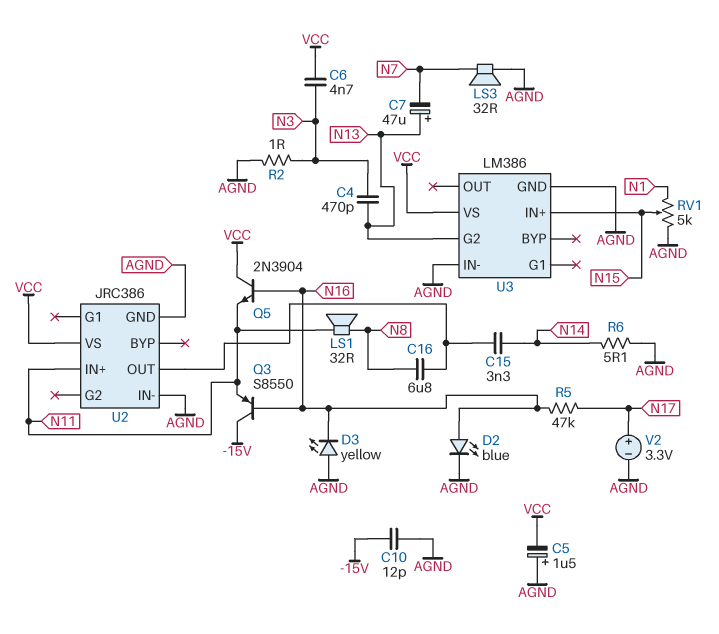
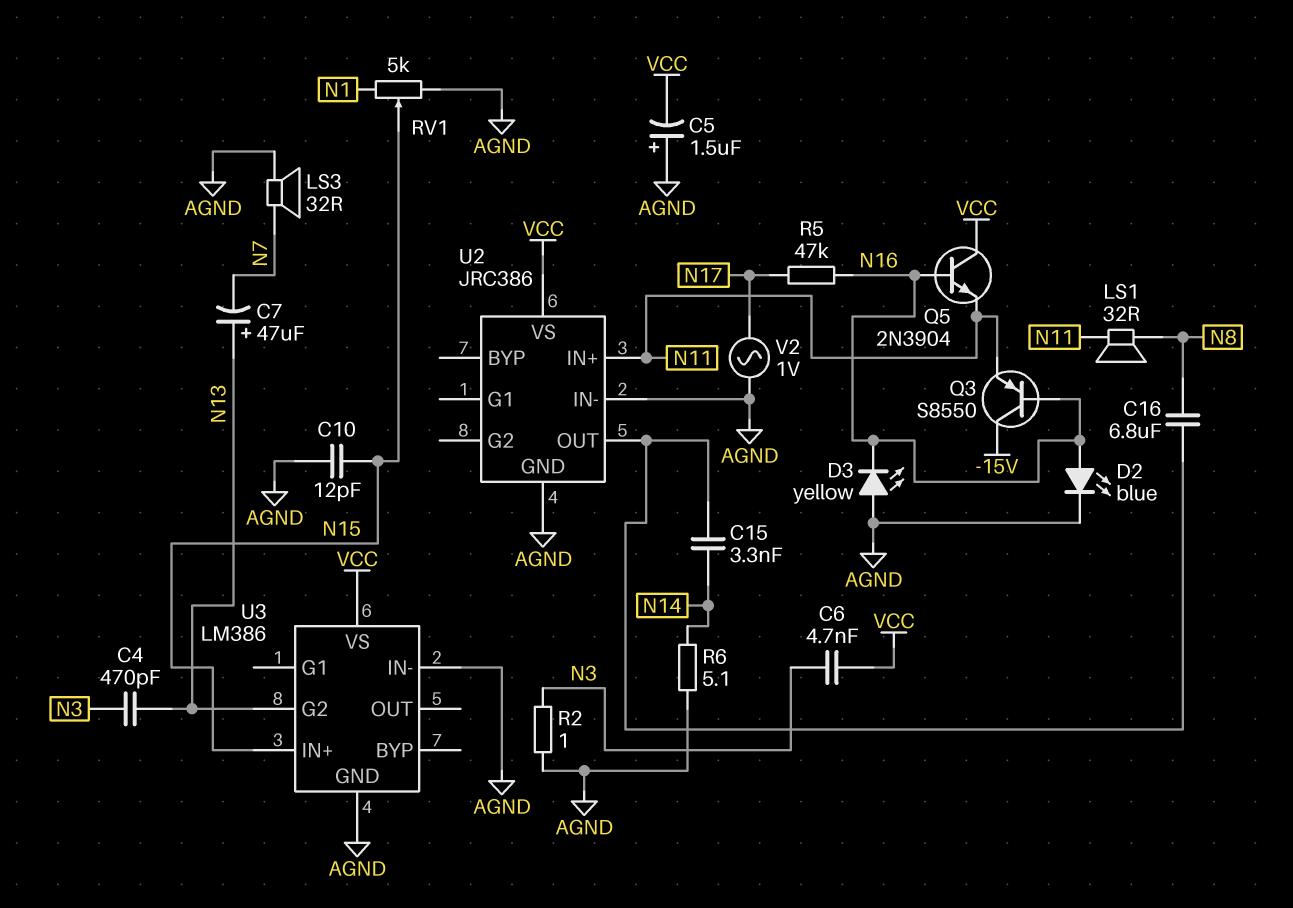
C10: 12pF (-15V, AGND) -> 12pF (AGND, N15)
V2: 3.3V (plus N17, minus AGND) -> AC 1V (AGND, N17)

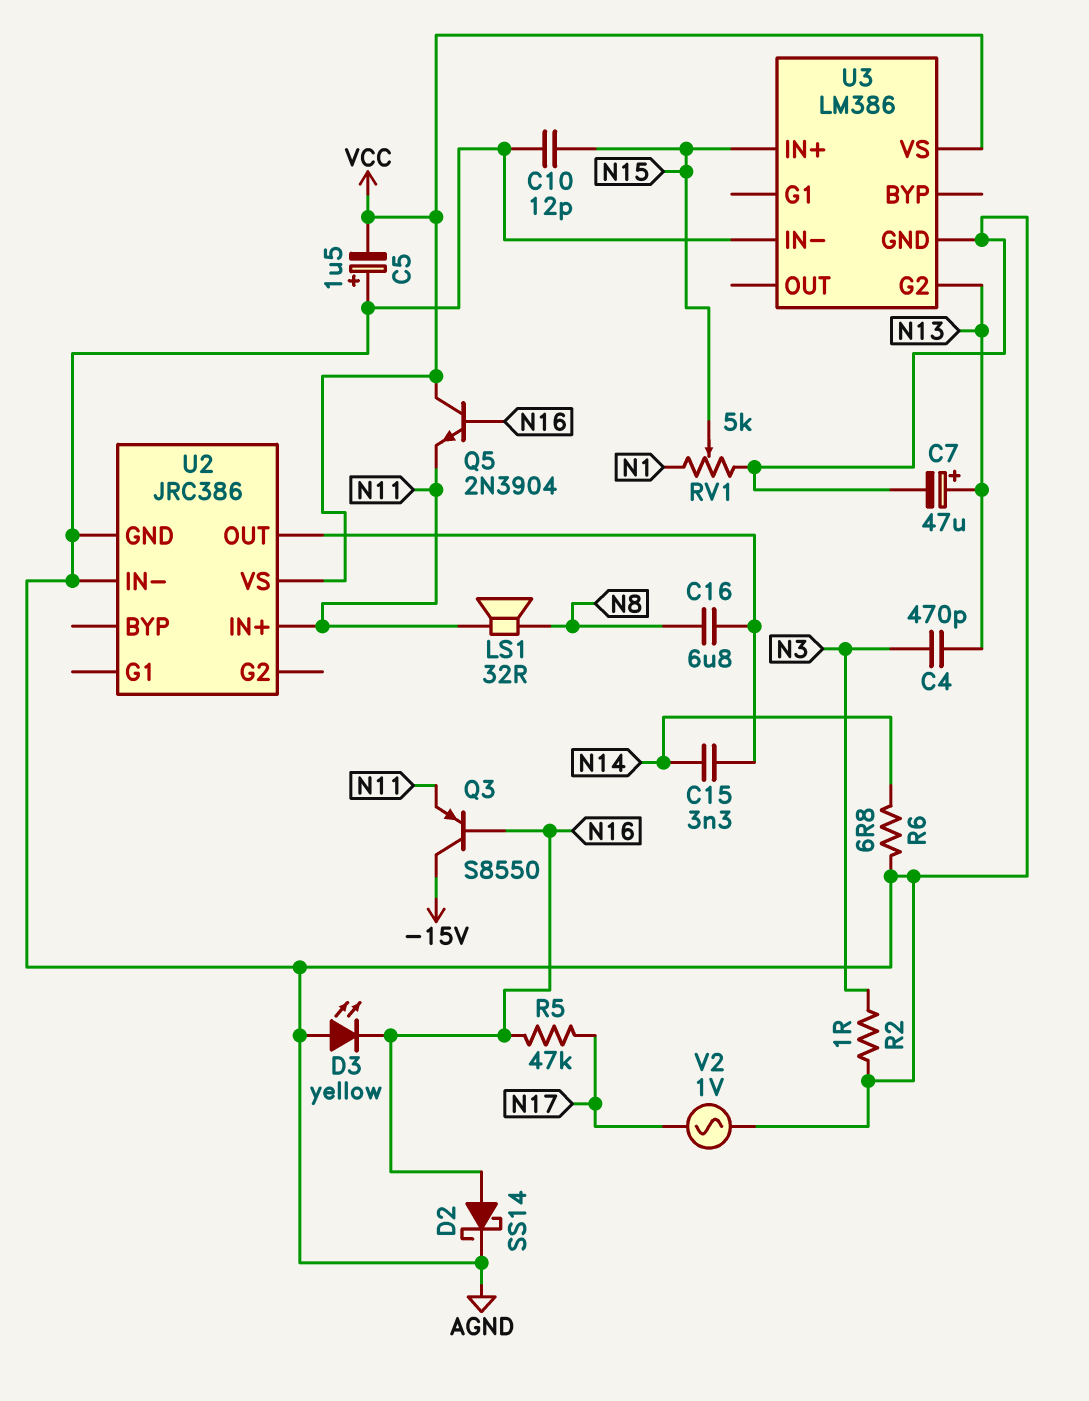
C6: 4.7nF (N3, VCC) -> none
C7: 47uF (plus N13, minus N7) -> 47uF (plus N13, minus AGND)
D2: LED blue (A N16, K AGND) -> schottky SS14 (A N16, K AGND)
LS3: speaker 32R (AGND, N7) -> none
R6: 5.1 (AGND, N14) -> 6.8 (AGND, N14)

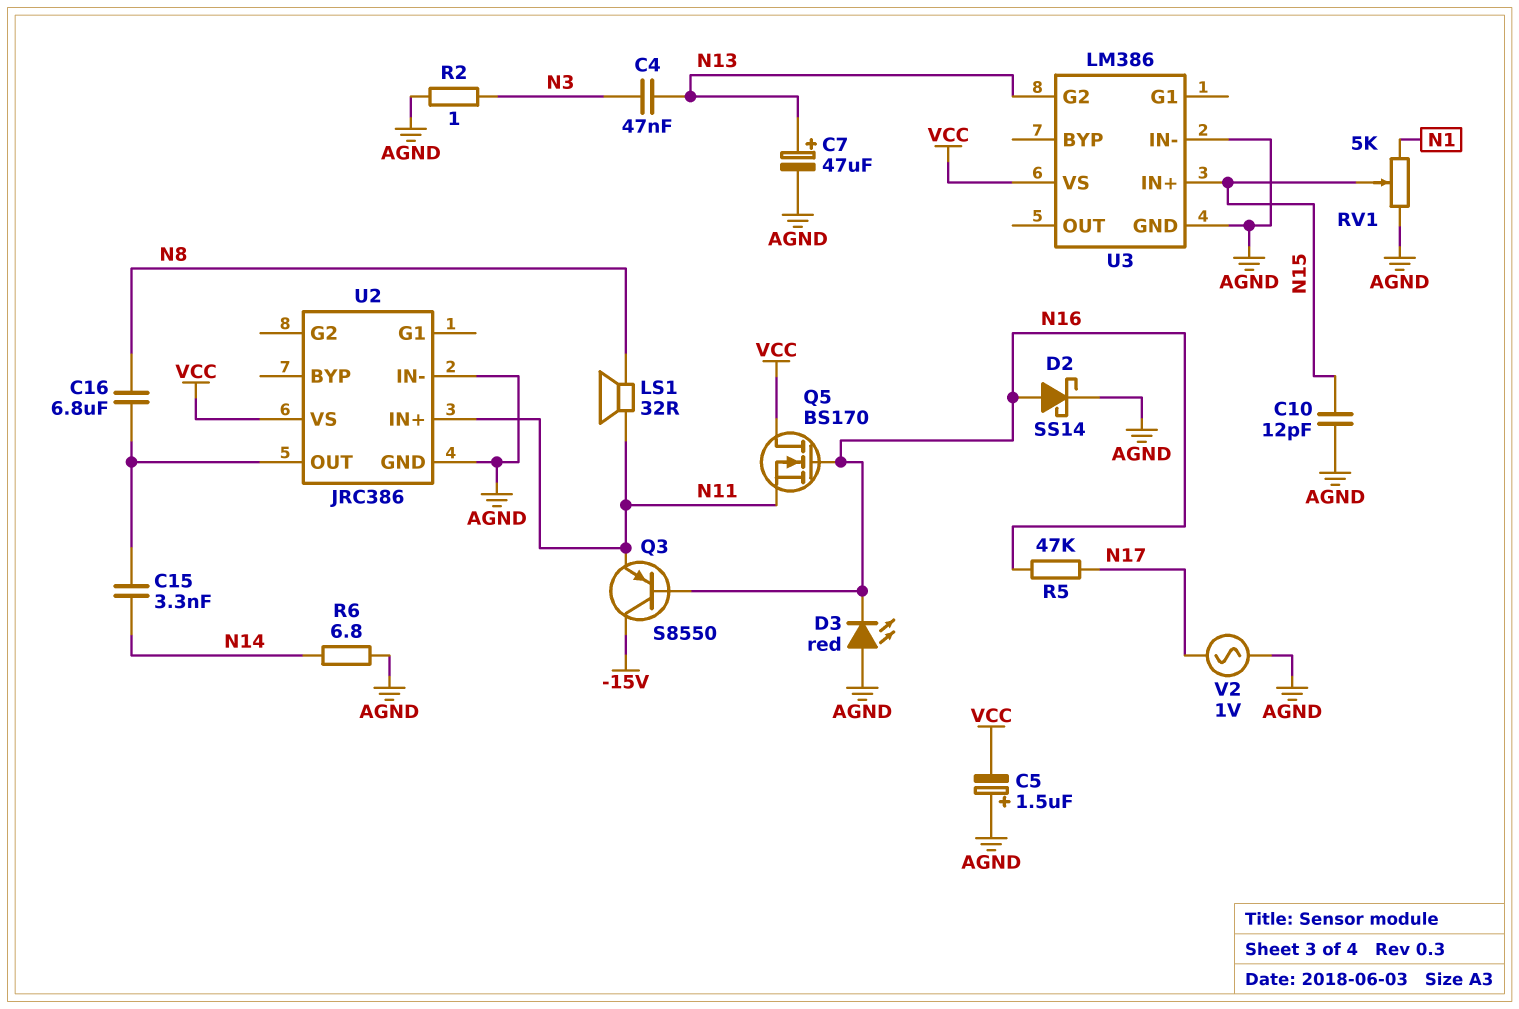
C4: 470pF (N3, N13) -> 47nF (N3, N13)
D3: LED yellow (A AGND, K N16) -> LED red (A AGND, K N16)
Q5: NPN 2N3904 (B N16, C VCC, E N11) -> NMOS BS170 (G N16, D VCC, S N11)

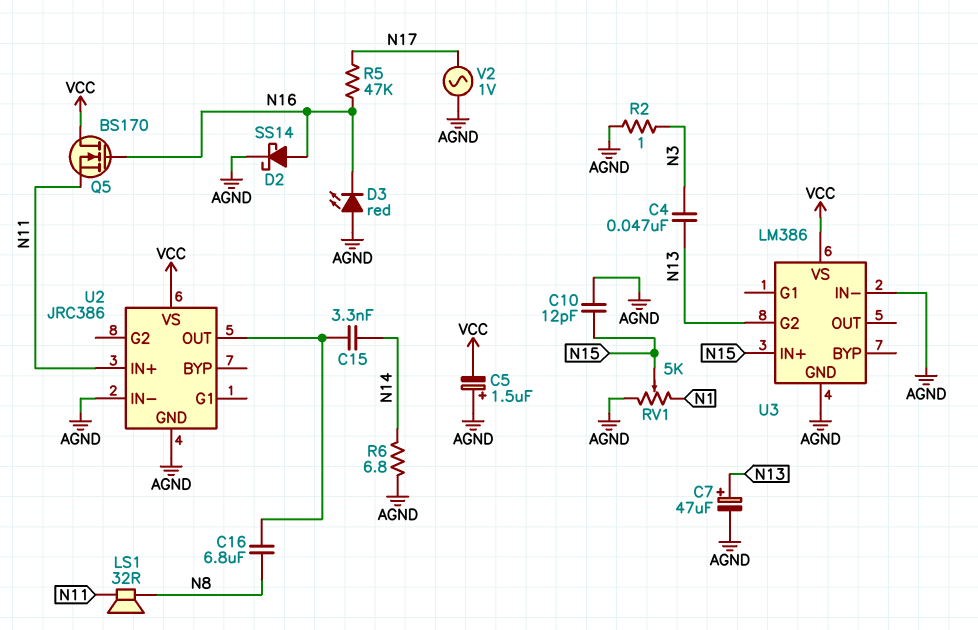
Q3: PNP S8550 (B N16, C -15V, E N11) -> none

